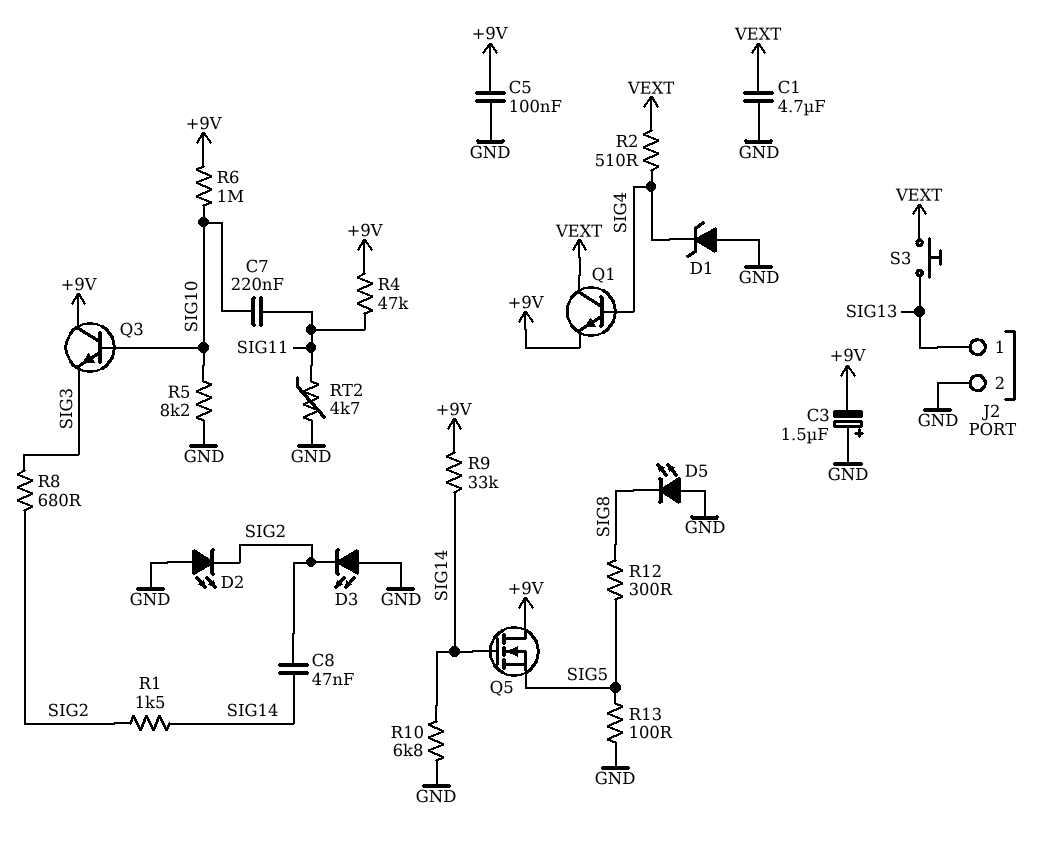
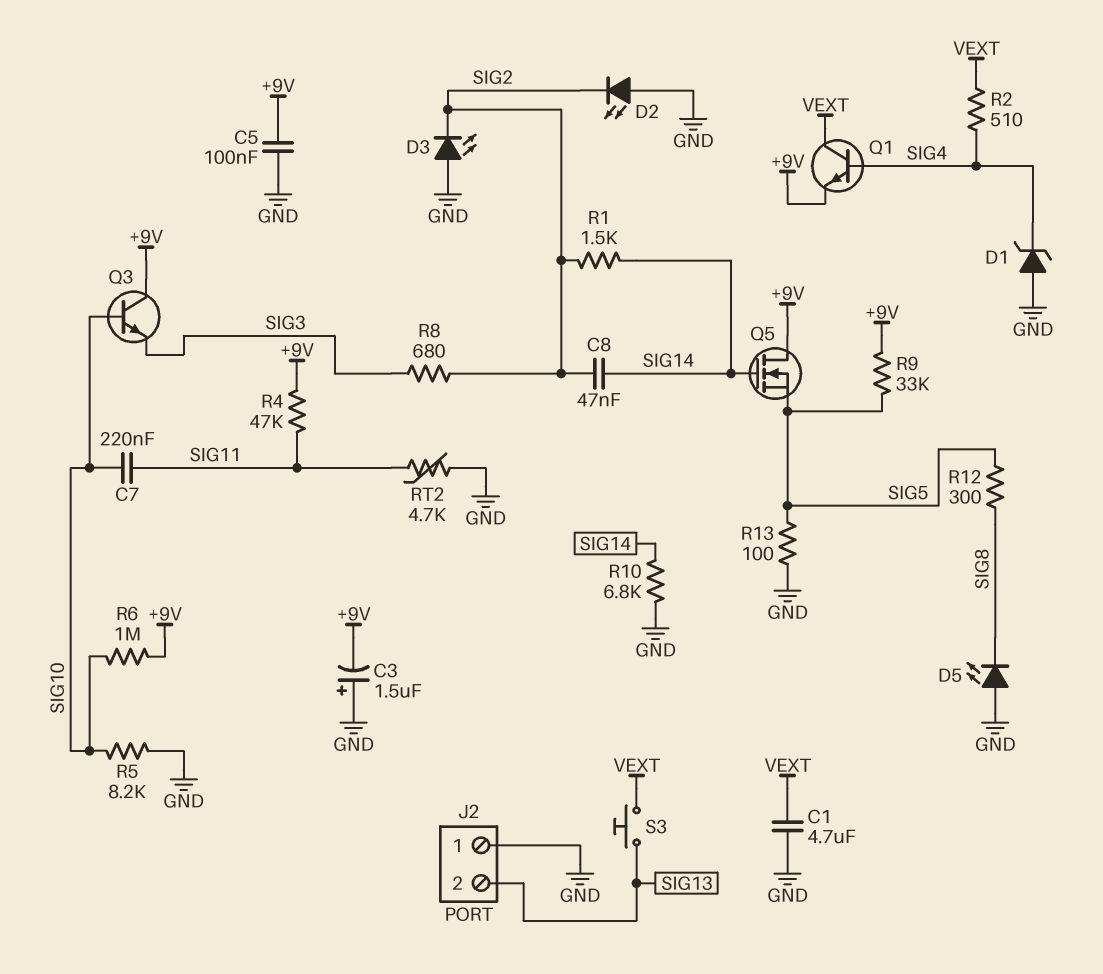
J2 pin 1: SIG13 -> GND
J2 pin 2: GND -> SIG13
R9: 33k (+9V, SIG14) -> 33k (+9V, SIG5)

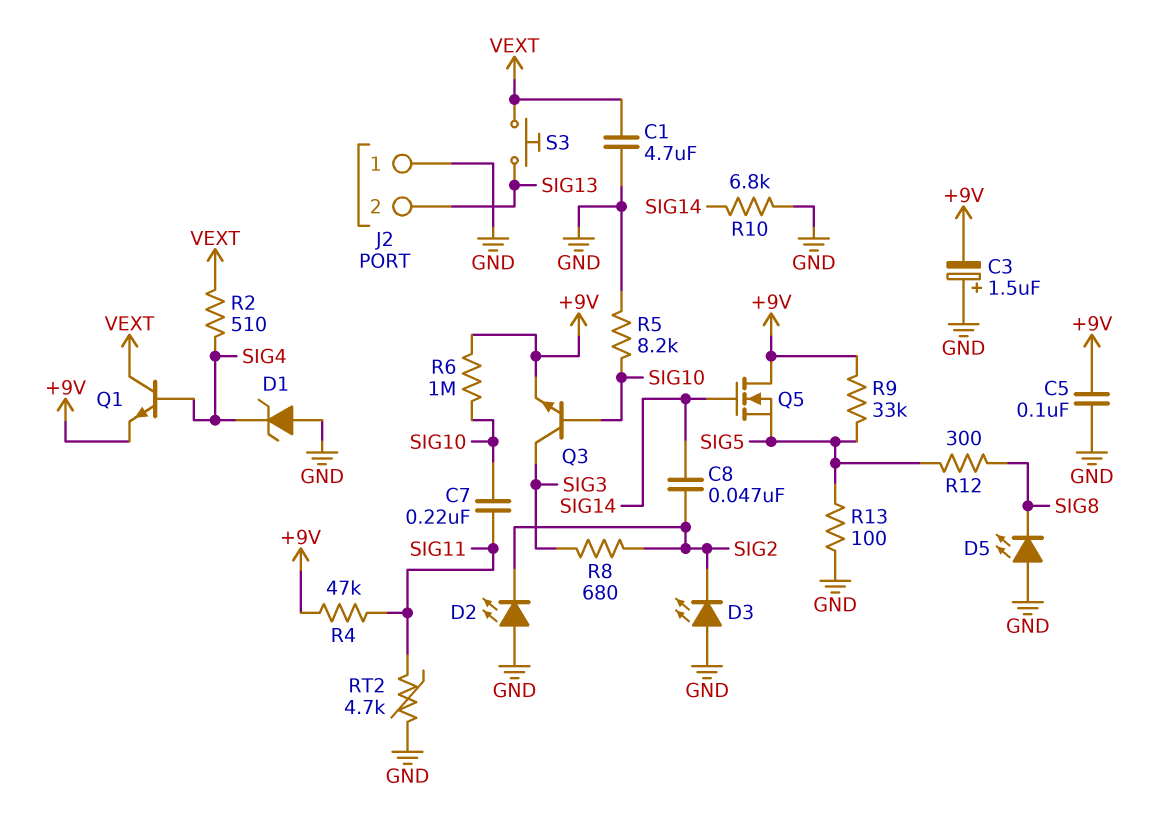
Q3: NPN (B SIG10, C +9V, E SIG3) -> NPN (B SIG10, C SIG3, E +9V)
R1: 1.5k (SIG2, SIG14) -> none

